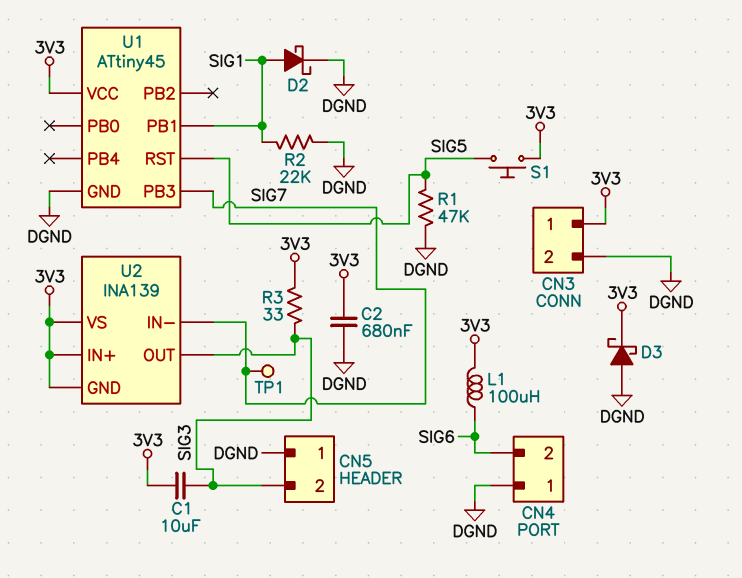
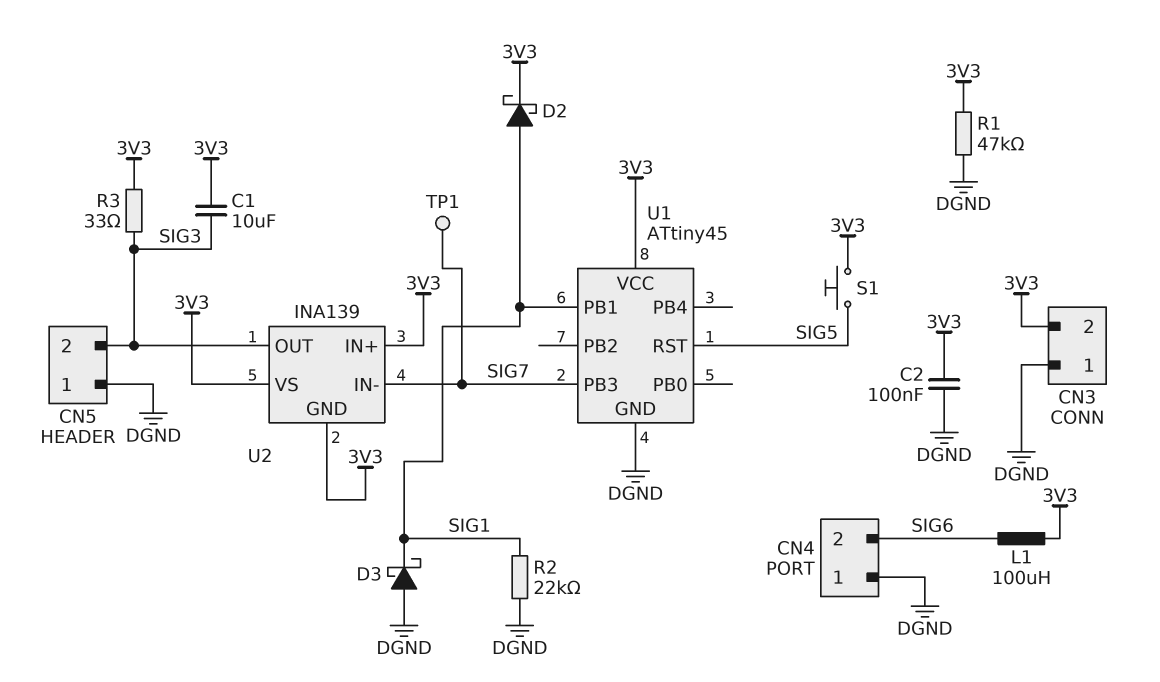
C2: 680nF (3V3, DGND) -> 100nF (3V3, DGND)
CN3 pin 1: 3V3 -> DGND
CN3 pin 2: DGND -> 3V3
D2: schottky (A SIG1, K DGND) -> schottky (A SIG1, K 3V3)
D3: schottky (A DGND, K 3V3) -> schottky (A DGND, K SIG1)
R1: 47k (DGND, SIG5) -> 47k (3V3, DGND)

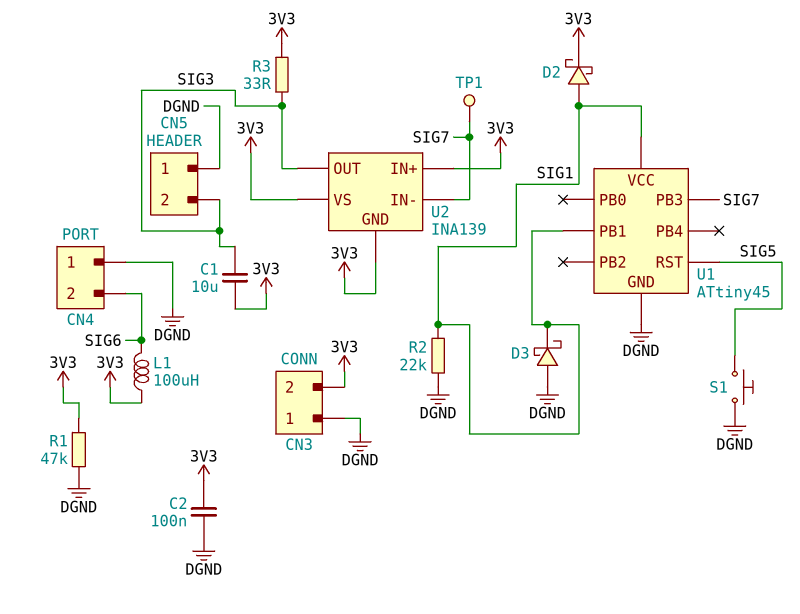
S1: button (3V3, SIG5) -> button (DGND, SIG5)
U1 pin VCC: 3V3 -> SIG1

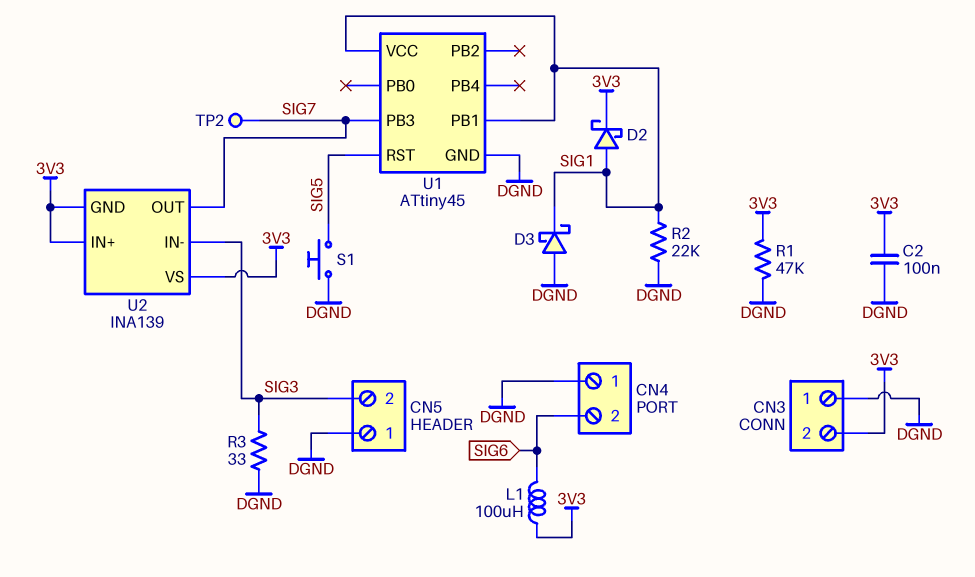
C1: 10uF (3V3, SIG3) -> none
R3: 33 (3V3, SIG3) -> 33 (DGND, SIG3)
TP1: test point (SIG7) -> none
TP2: none -> test point (SIG7)
U2 pin IN-: SIG7 -> SIG3
U2 pin OUT: SIG3 -> SIG7

